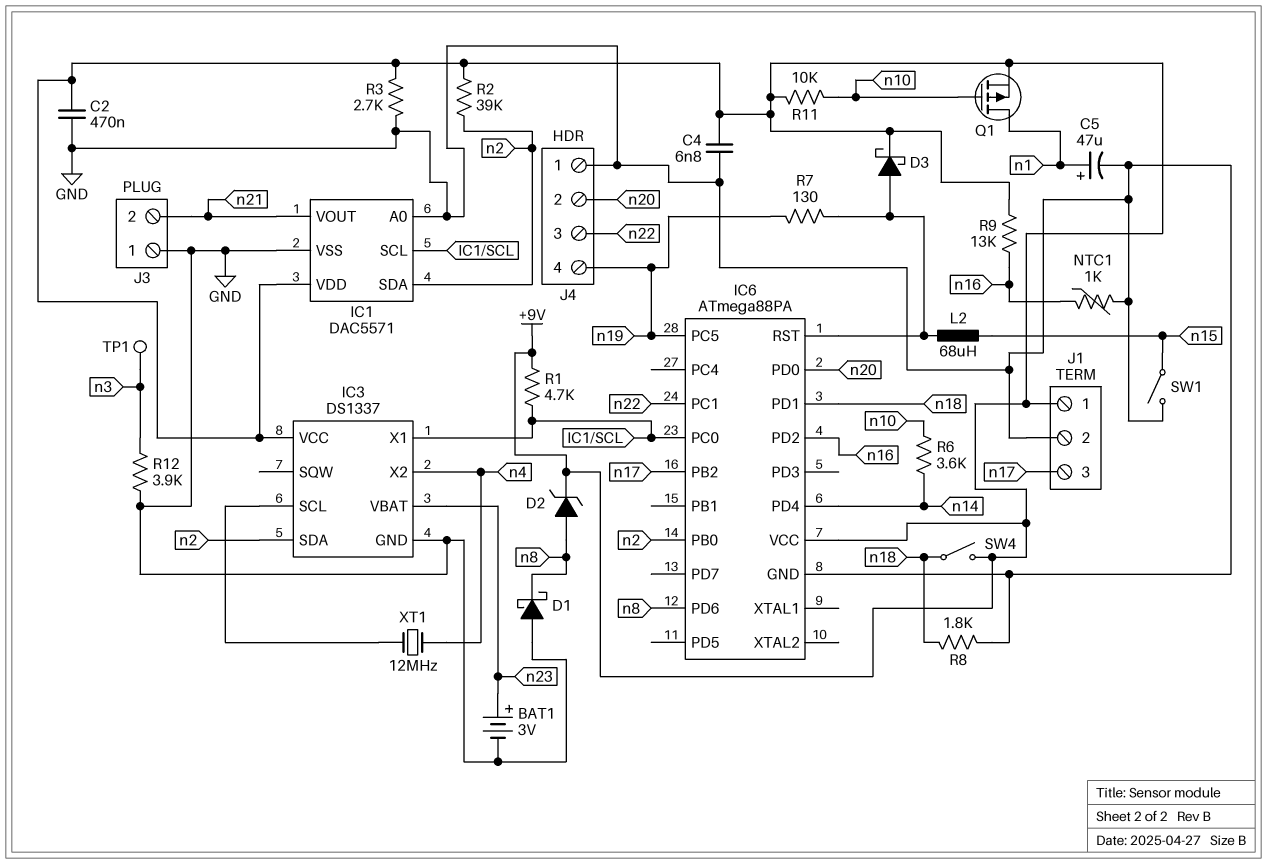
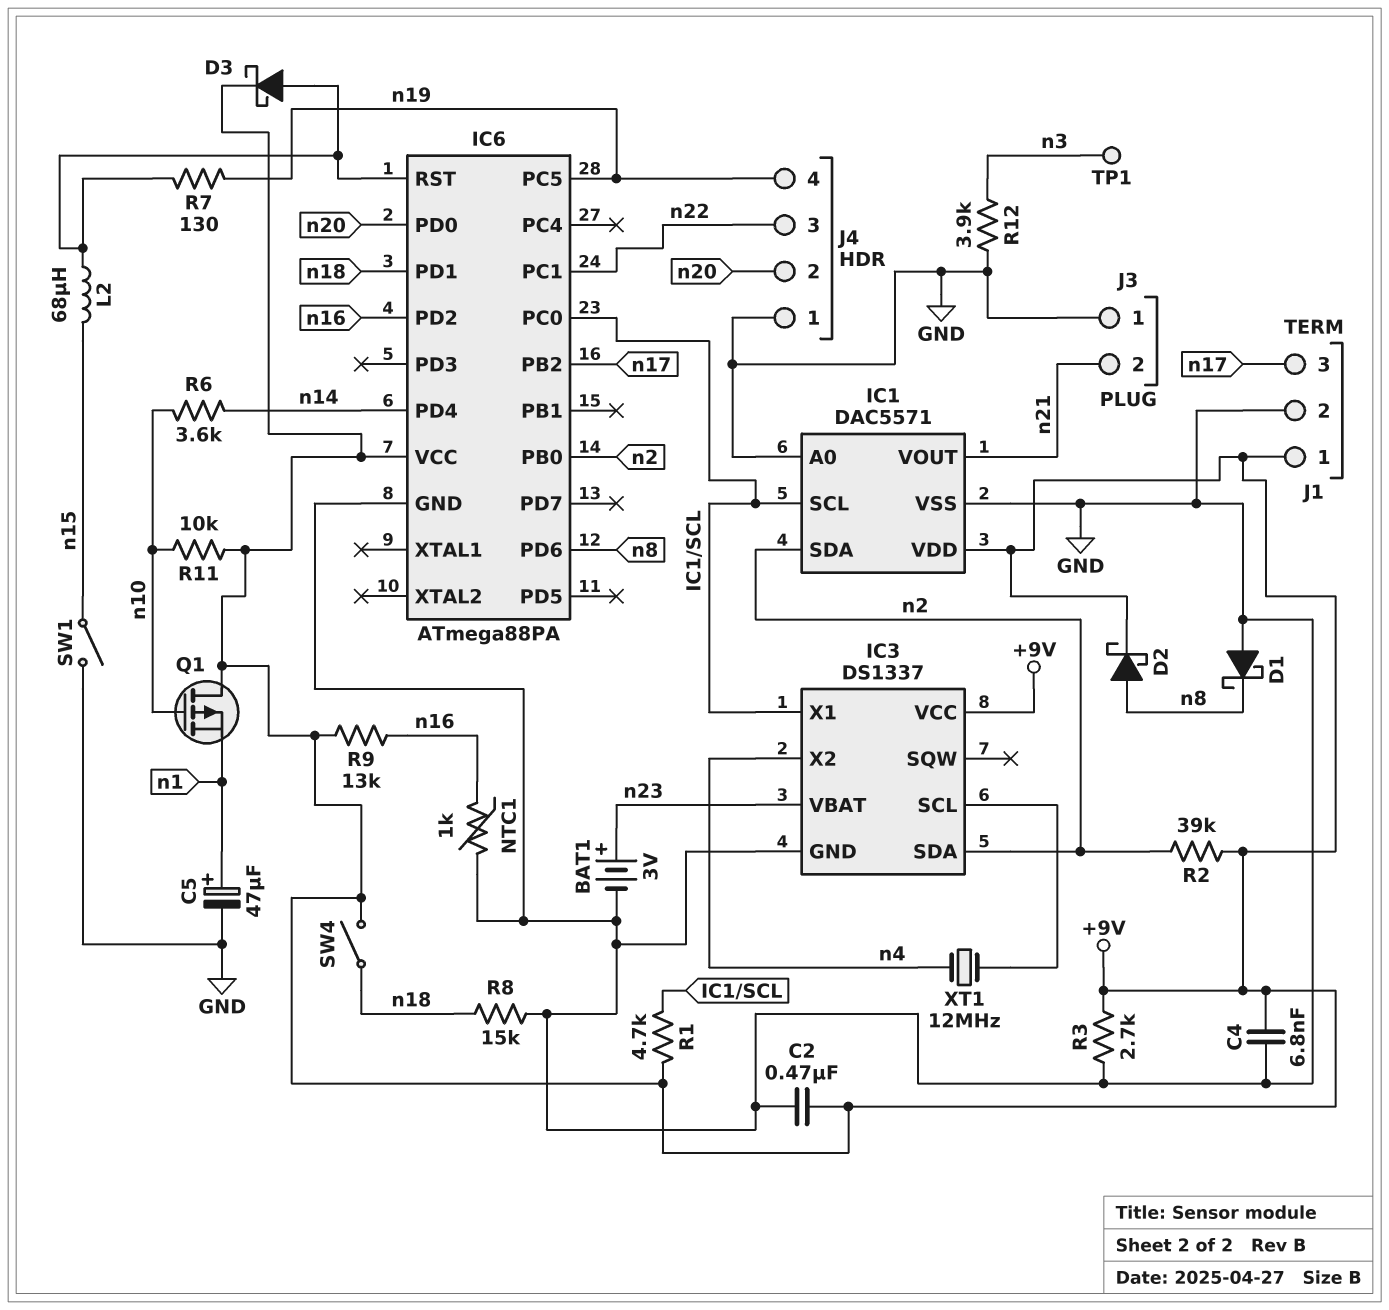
D2: zener (A n8, K +9V) -> schottky (A n8, K +9V)
Q1: PMOS (G n10, D n1, S +9V) -> PMOS (G n10, D +9V, S n1)
R8: 1.8k (GND, n18) -> 15k (GND, n18)

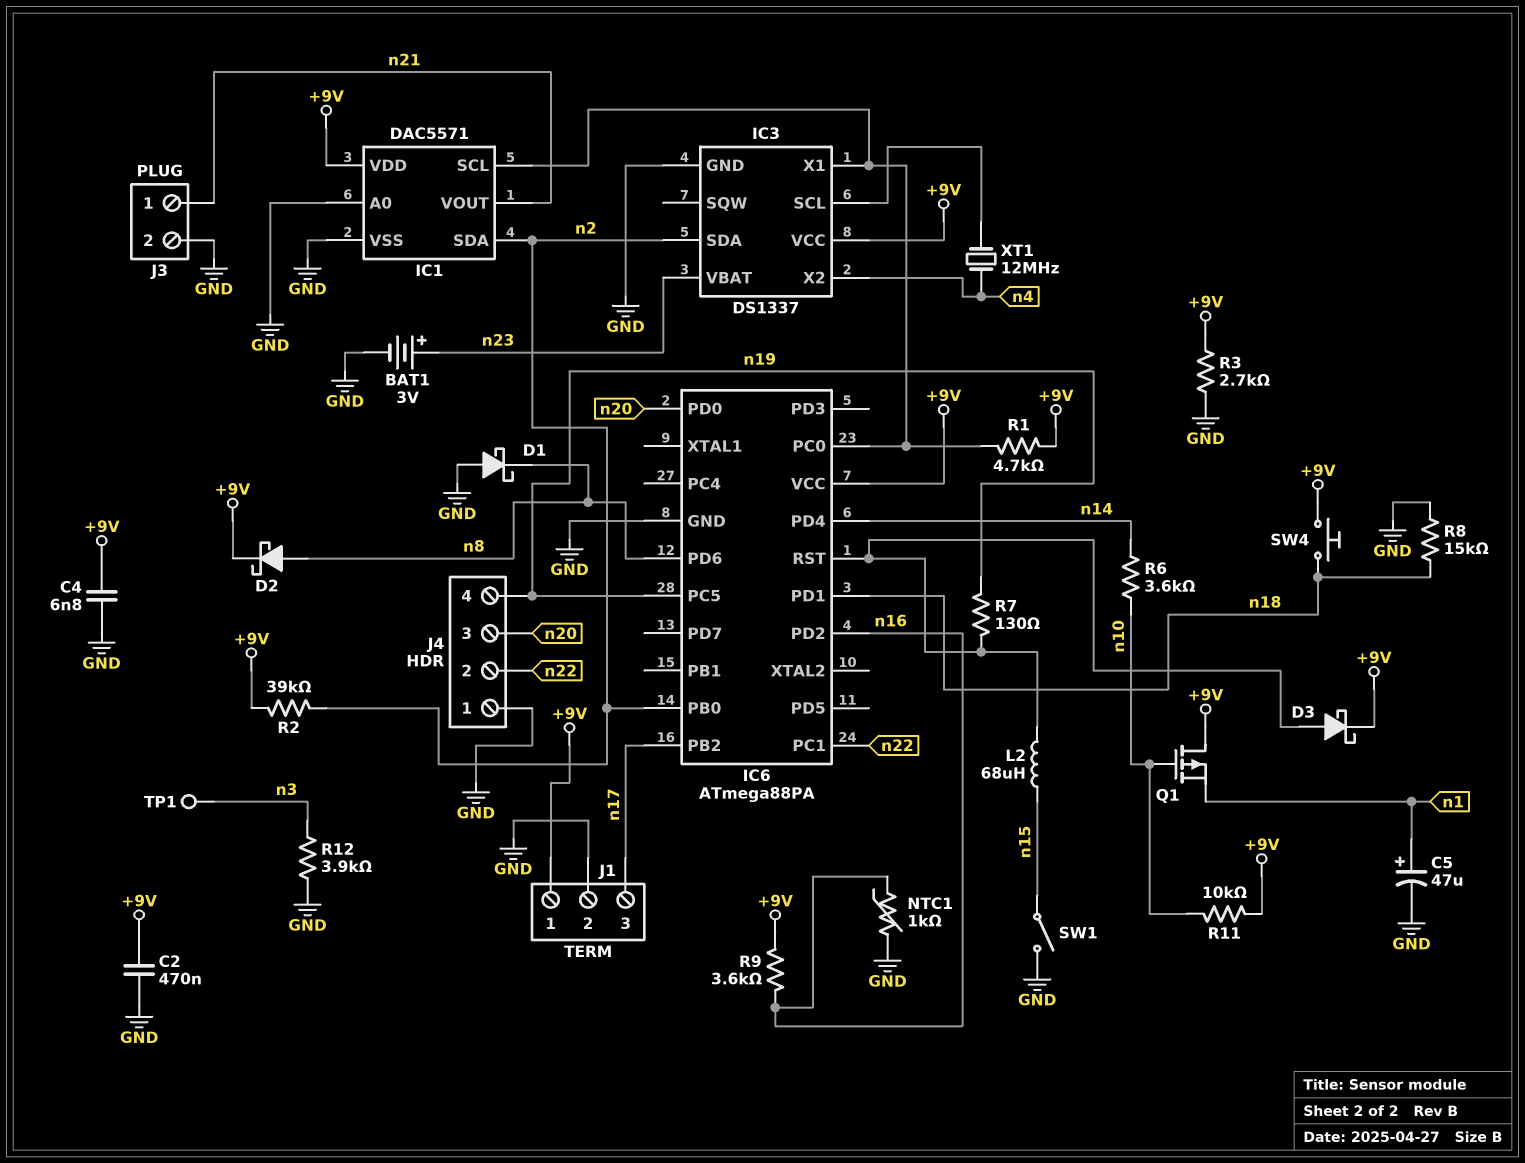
J3 pin 1: GND -> n21
J3 pin 2: n21 -> GND
J4 pin 2: n20 -> n22
J4 pin 3: n22 -> n20
R9: 13k (+9V, n16) -> 3.6k (+9V, n16)
SW4: switch (+9V, n18) -> button (+9V, n18)

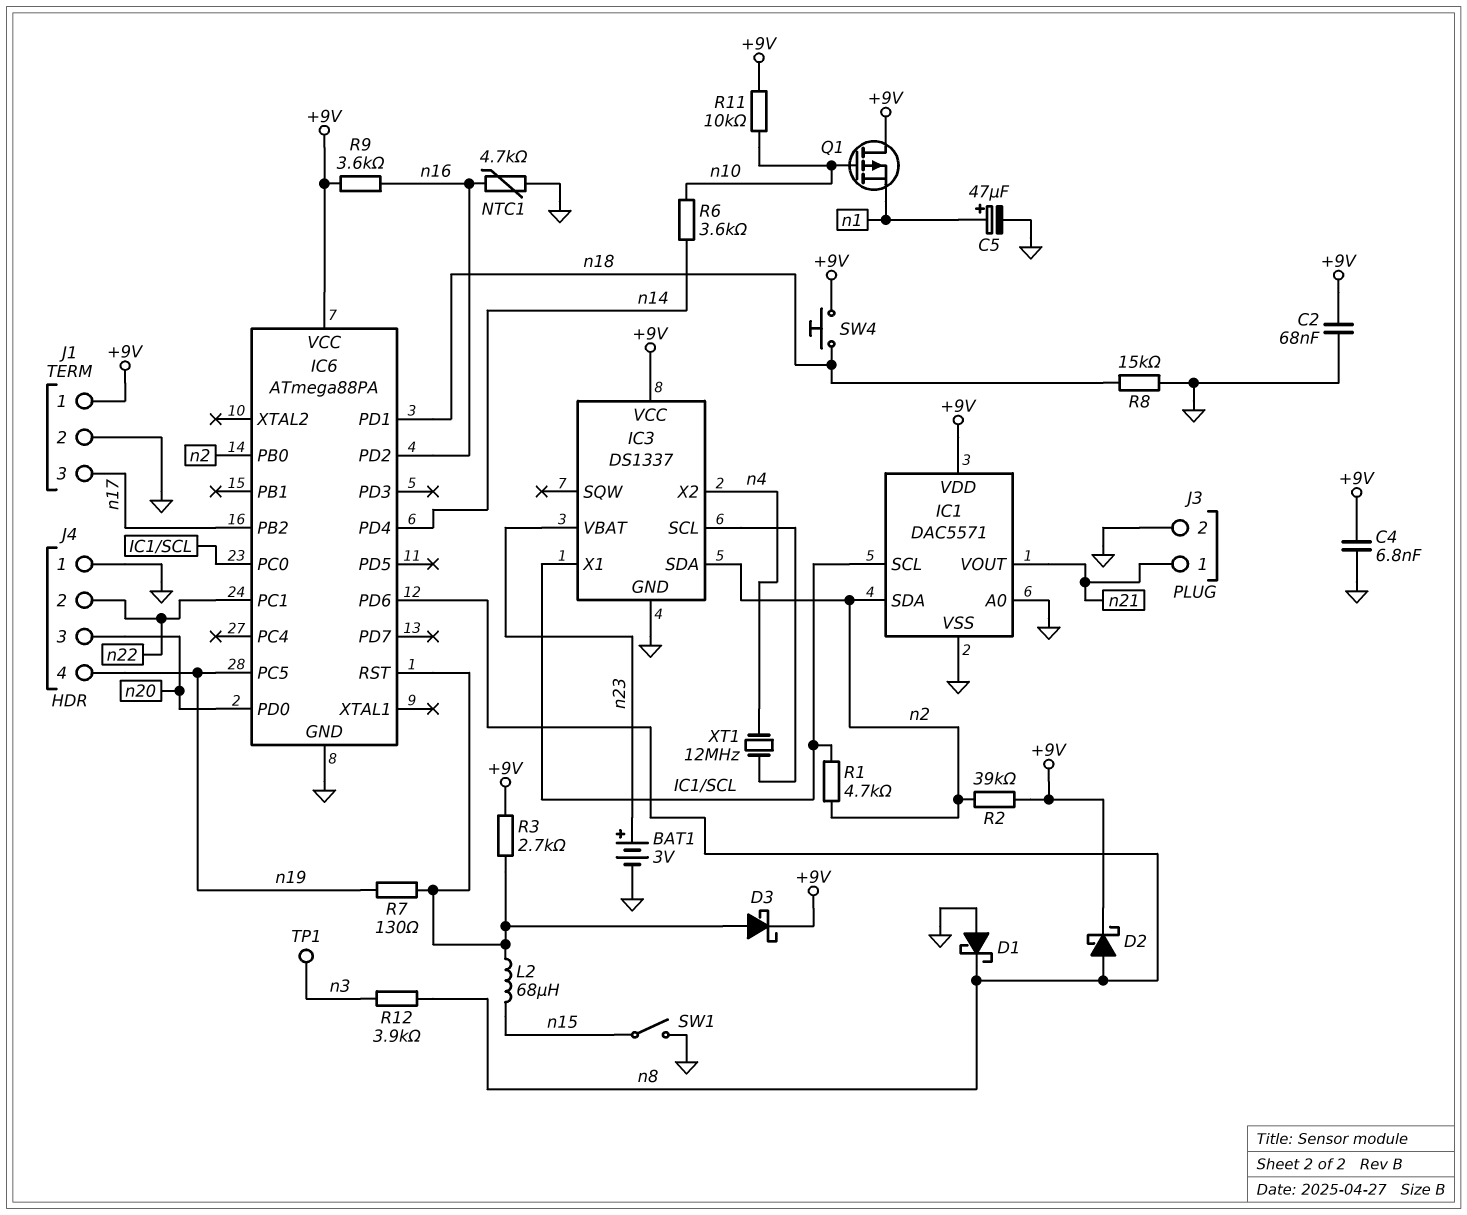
C2: 470nF (+9V, GND) -> 68nF (+9V, GND)
NTC1: 1k (GND, n16) -> 4.7k (GND, n16)
R1: 4.7k (+9V, IC1/SCL) -> 4.7k (IC1/SCL, n2)
R3: 2.7k (+9V, GND) -> 2.7k (+9V, IC6/RST)
R12: 3.9k (GND, n3) -> 3.9k (n3, n8)

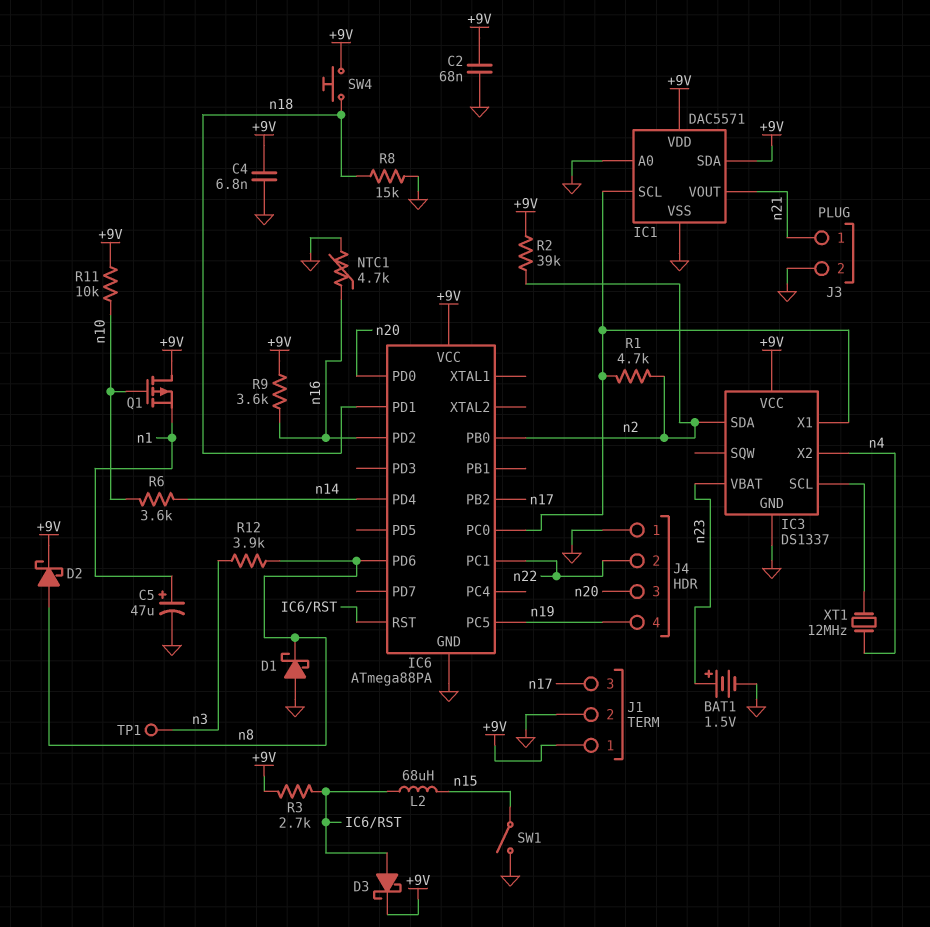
BAT1: 3V (plus n23, minus GND) -> 1.5V (plus n23, minus GND)
IC1 pin SDA: n2 -> +9V
R7: 130 (IC6/RST, n19) -> none

